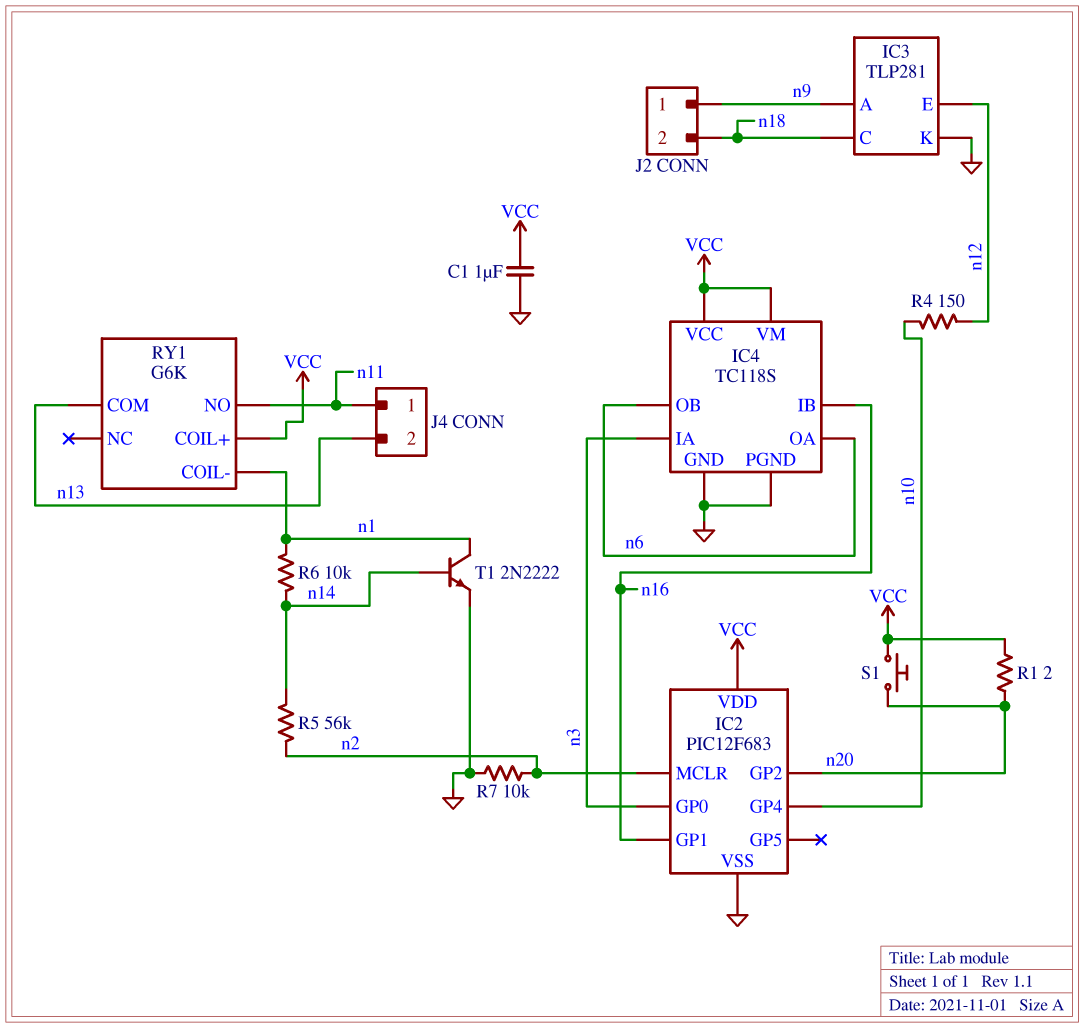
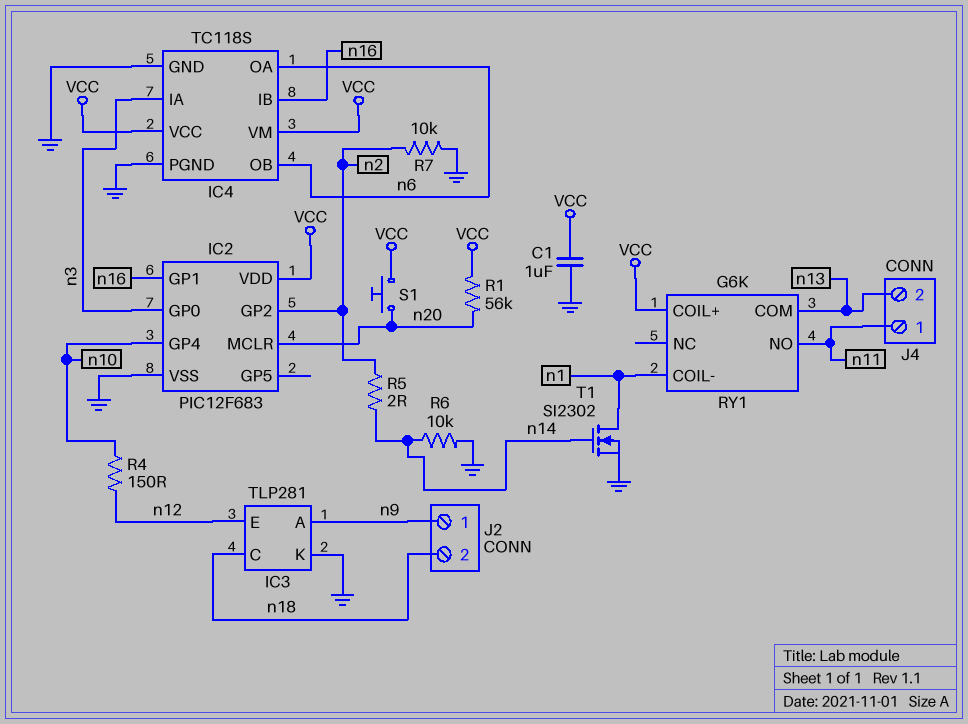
IC2 pin GP2: n20 -> n2
IC2 pin MCLR: n2 -> n20
R1: 2 (VCC, n20) -> 56k (VCC, n20)
R5: 56k (n2, n14) -> 2 (n2, n14)
R6: 10k (n1, n14) -> 10k (GND, n14)
T1: NPN 2N2222 (B n14, C n1, E GND) -> NMOS SI2302 (G n14, D n1, S GND)

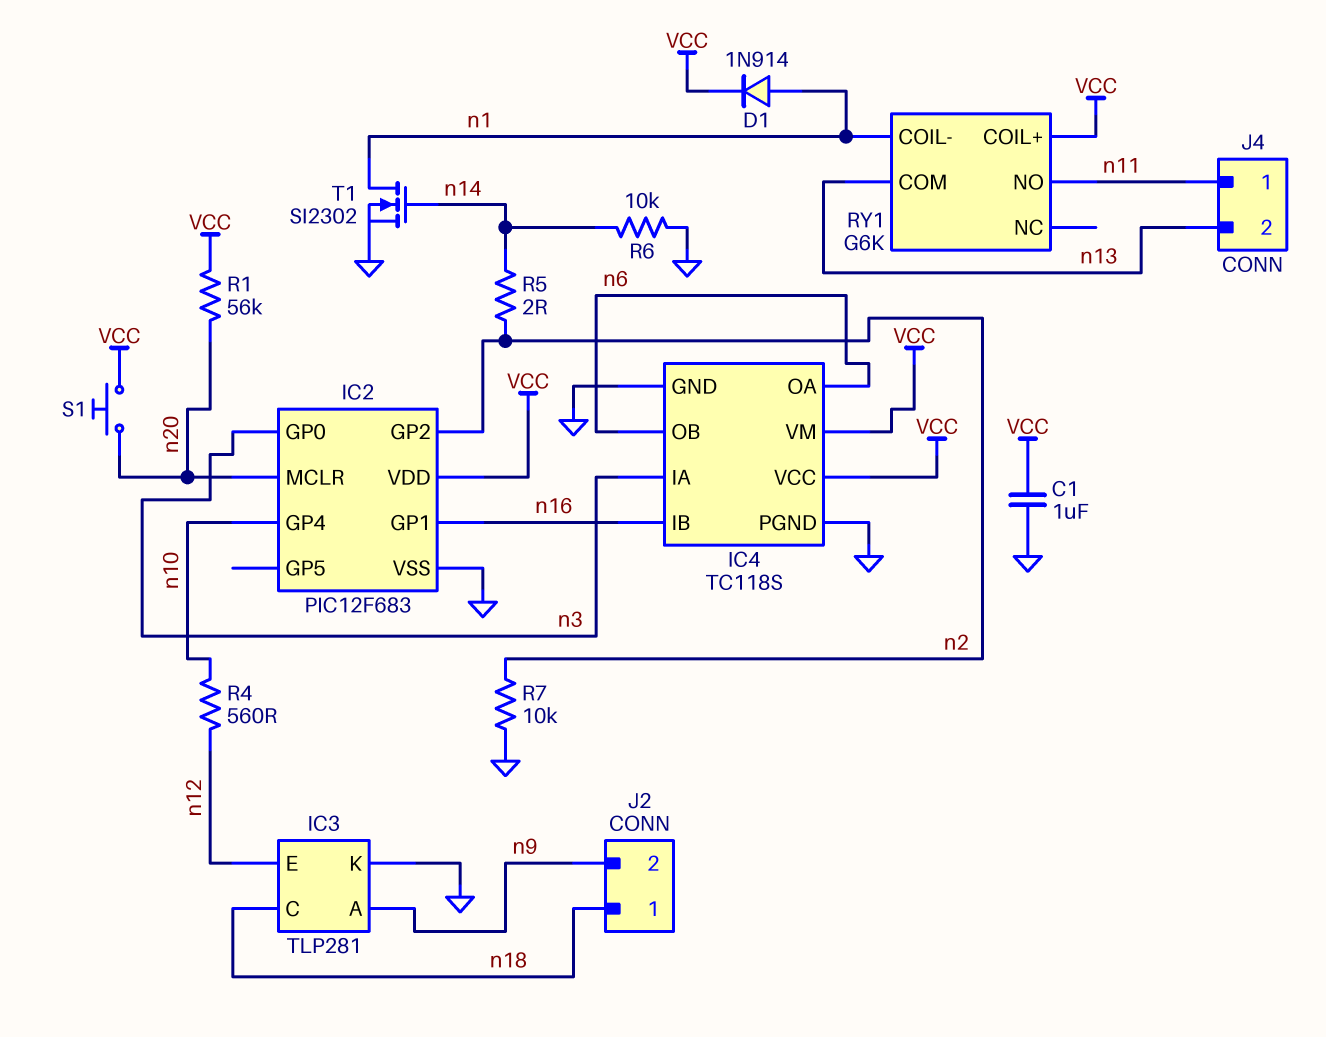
D1: none -> diode 1N914 (A n1, K VCC)
J2 pin 1: n9 -> n18
J2 pin 2: n18 -> n9
R4: 150 (n10, n12) -> 560 (n10, n12)

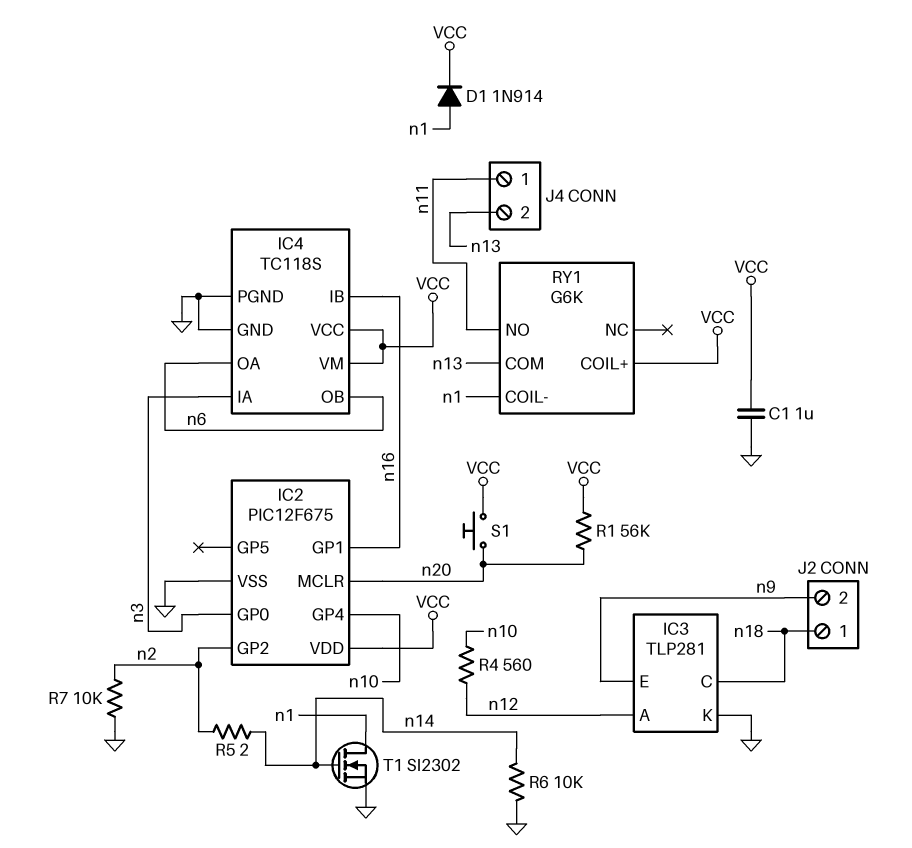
IC2: PIC12F683 -> PIC12F675
IC3 pin A: n9 -> n12
IC3 pin E: n12 -> n9

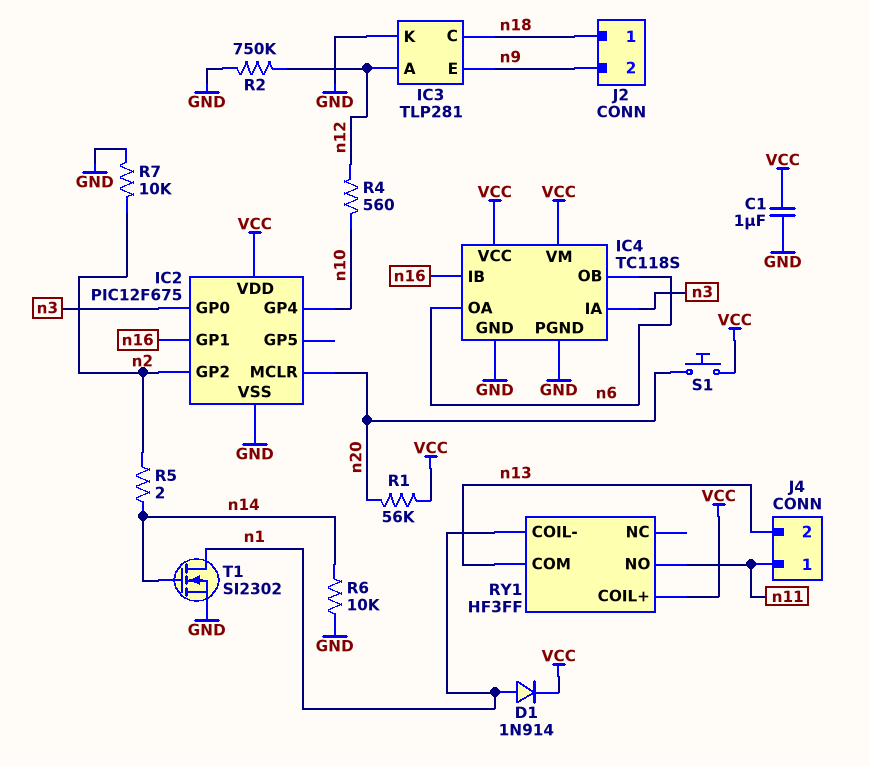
R2: none -> 750k (GND, n12)
RY1: G6K -> HF3FF

